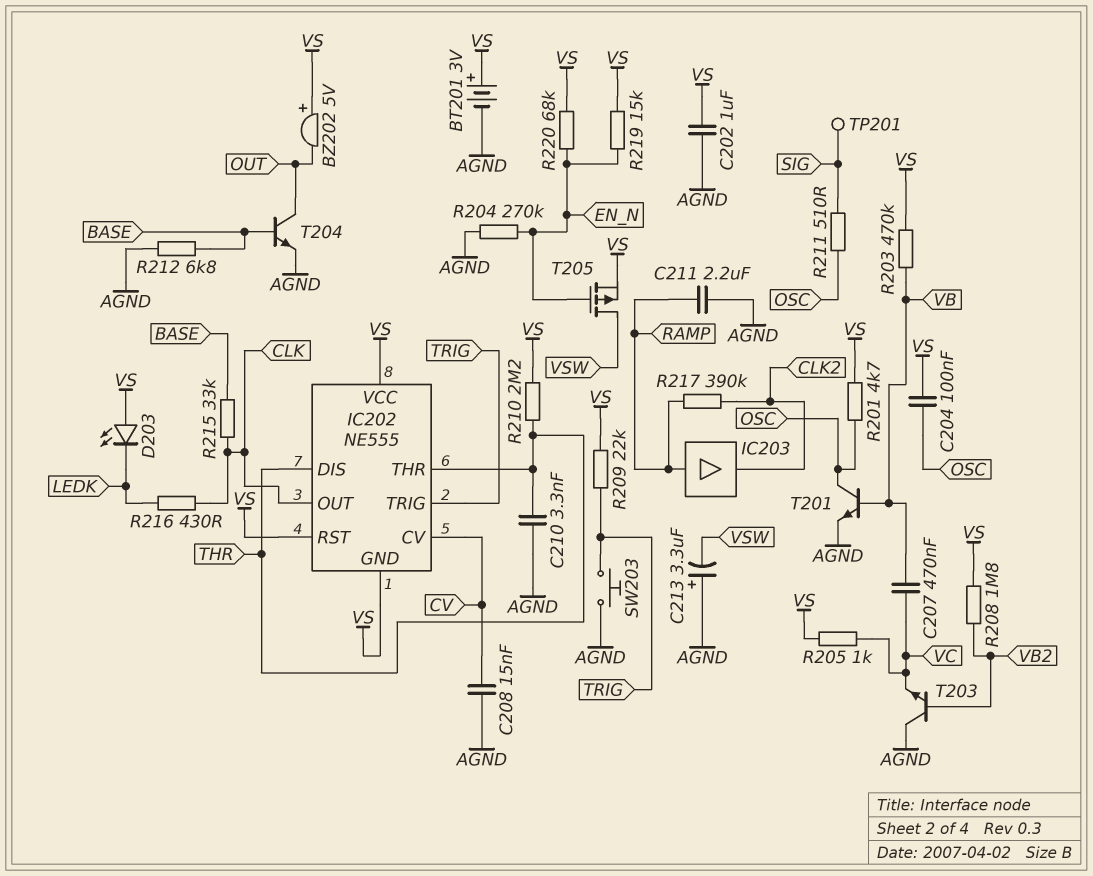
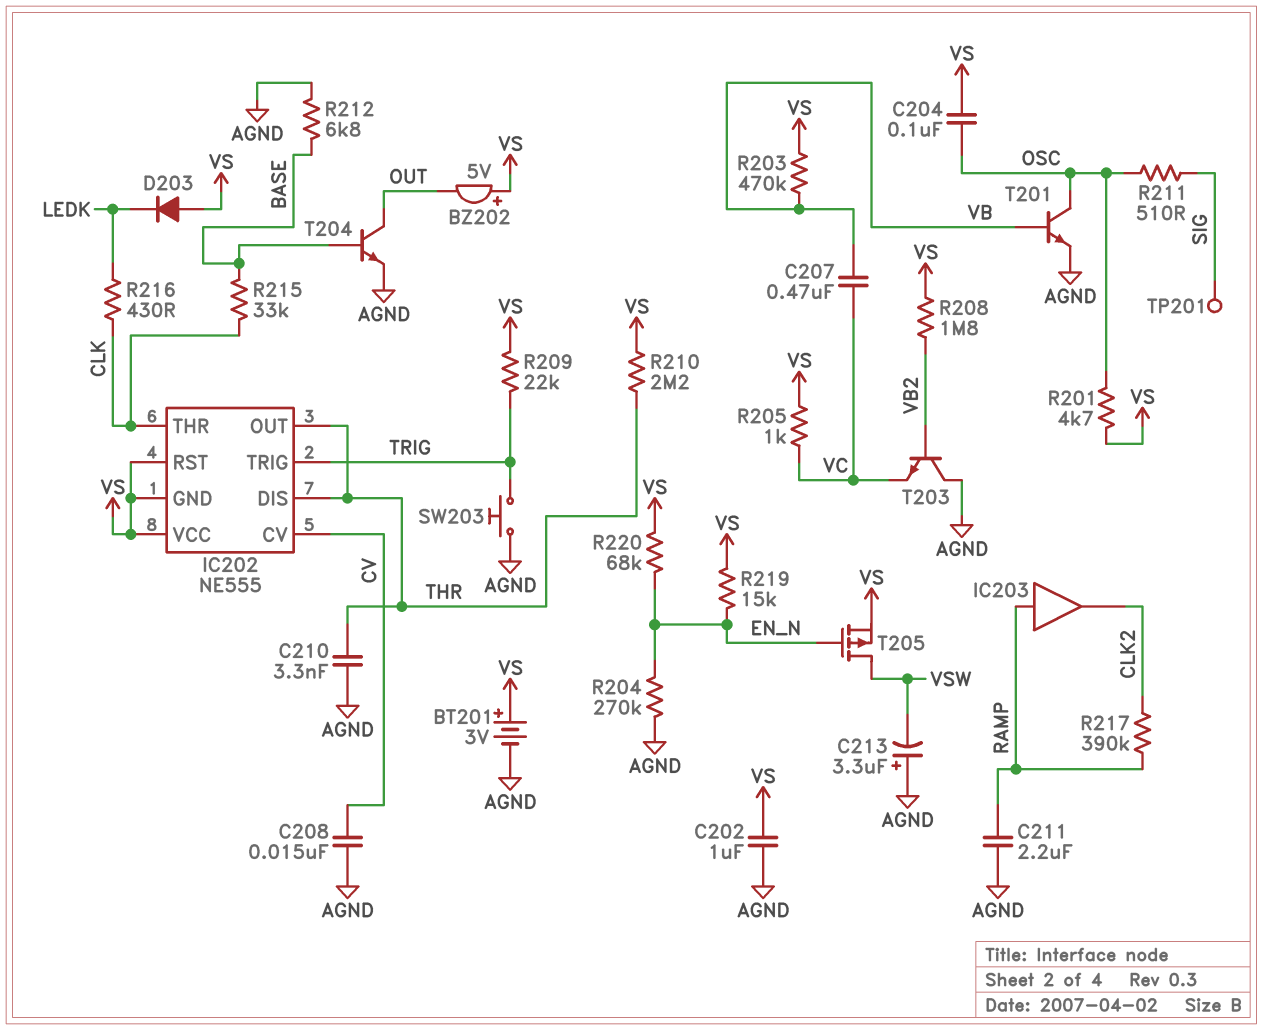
D203: LED (A VS, K LEDK) -> diode (A VS, K LEDK)
IC202 pin OUT: CLK -> THR
IC202 pin THR: THR -> CLK

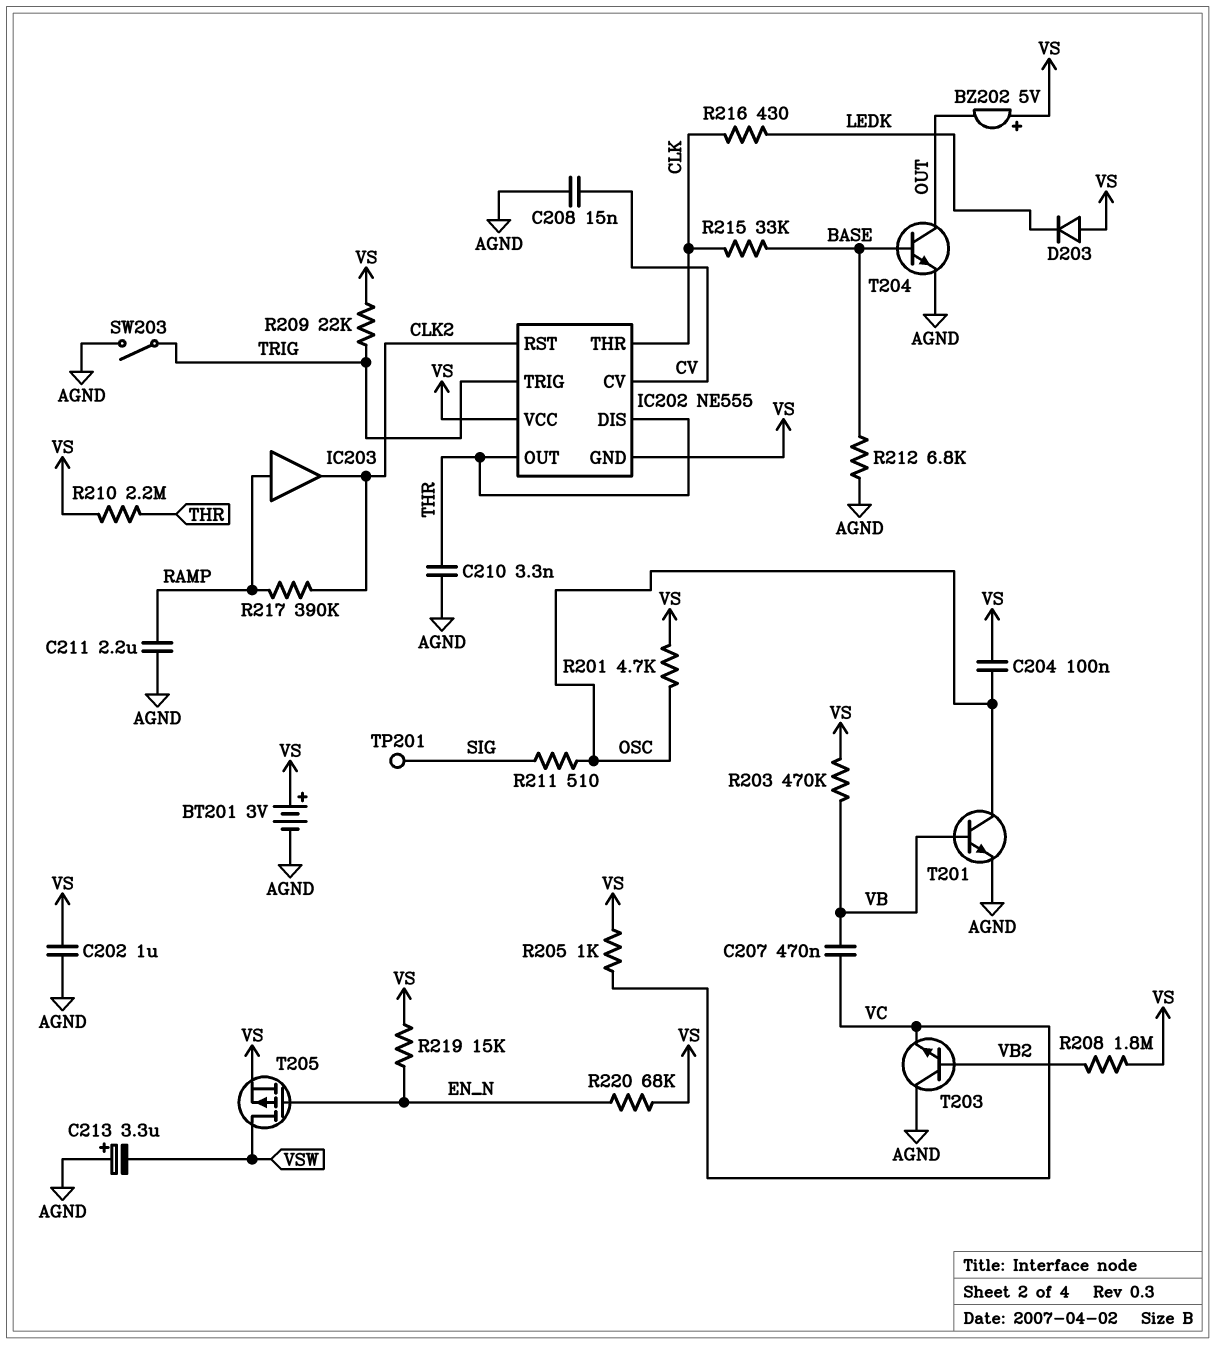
IC202 pin RST: VS -> CLK2
R204: 270k (AGND, EN_N) -> none
SW203: button (AGND, TRIG) -> switch (AGND, TRIG)

